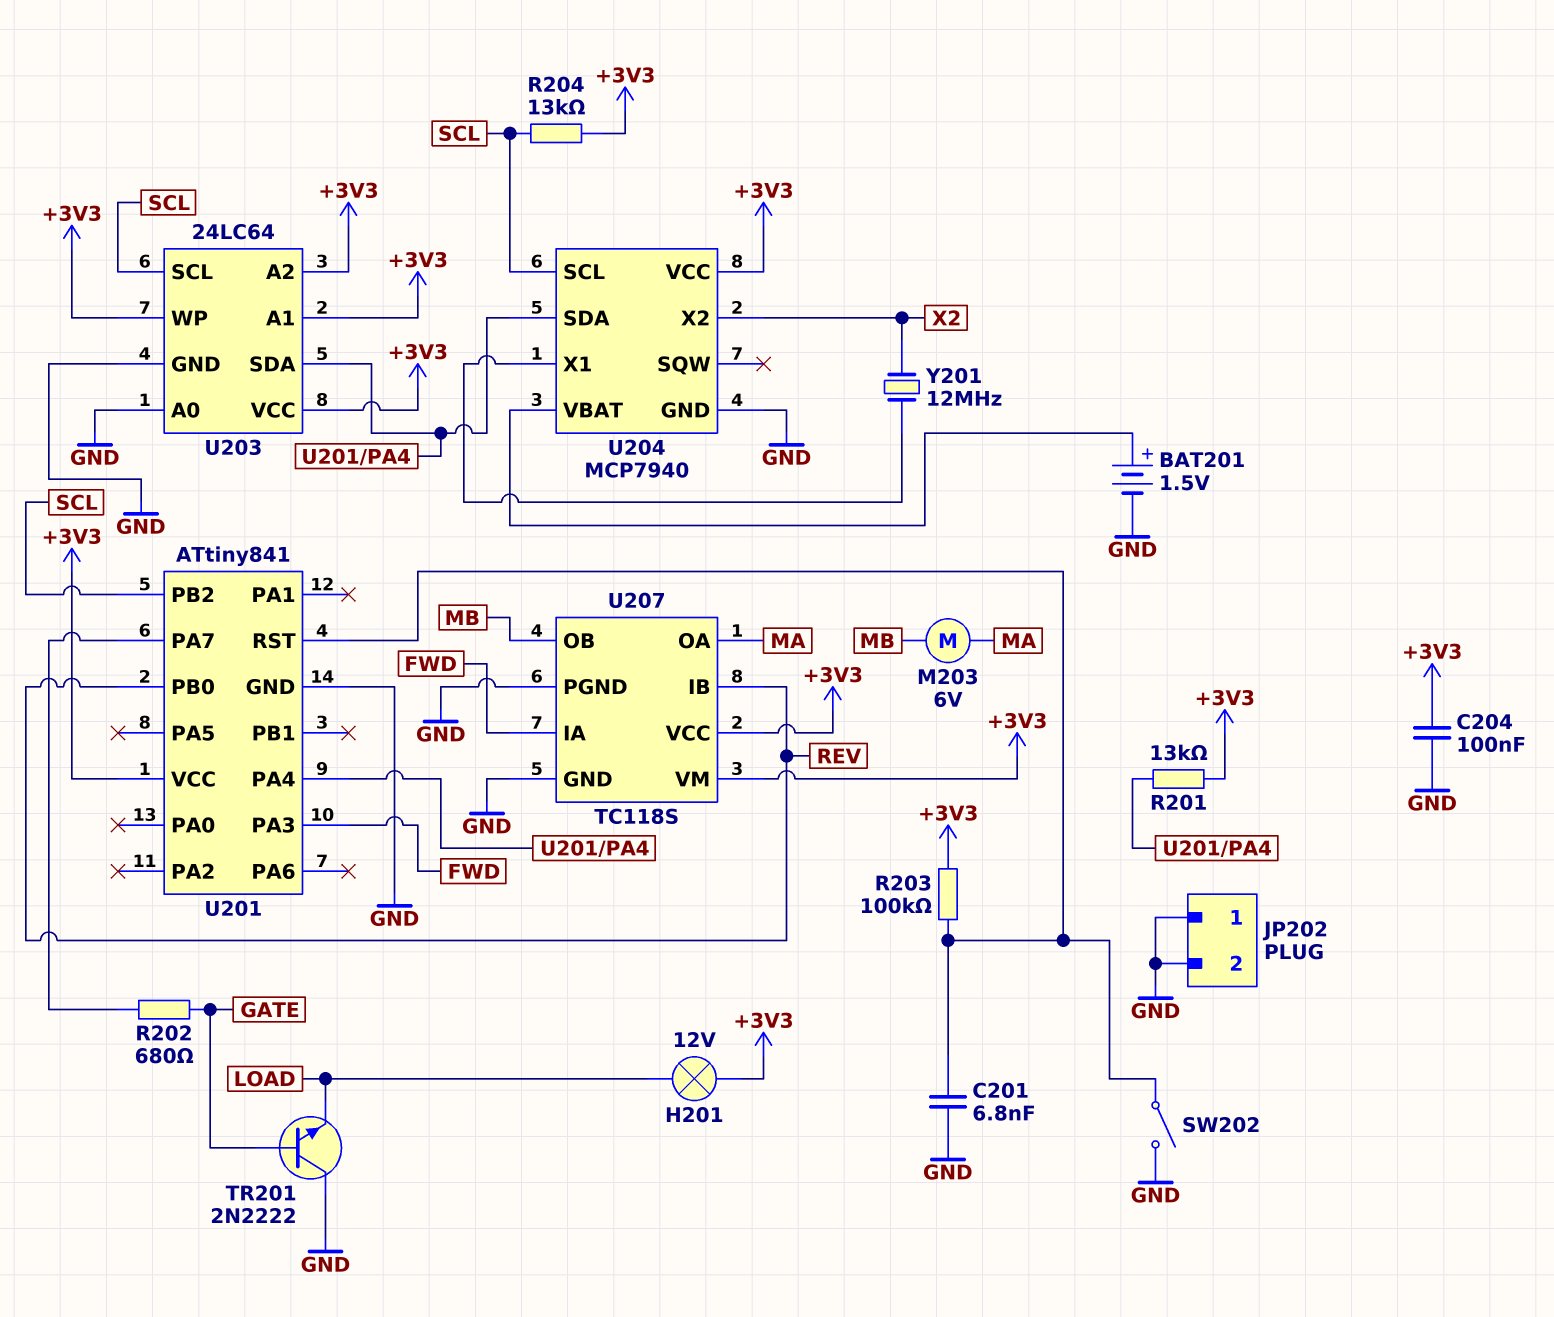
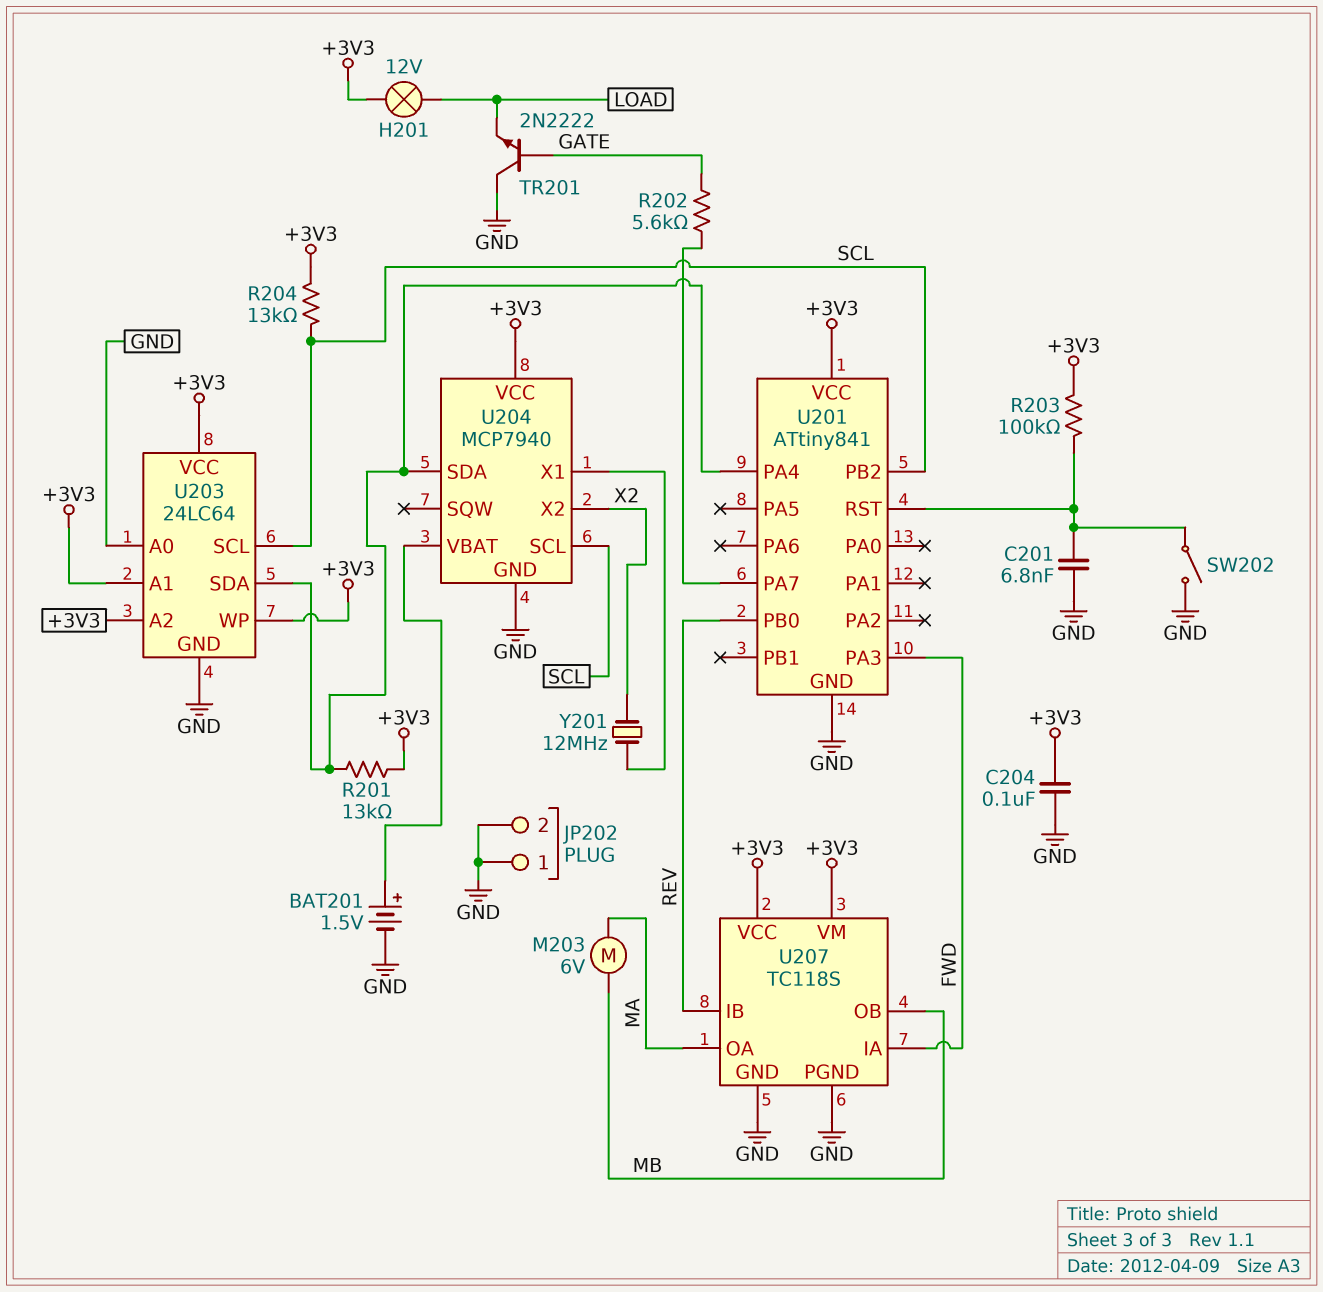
R202: 680 (GATE, U201/PA7) -> 5.6k (GATE, U201/PA7)

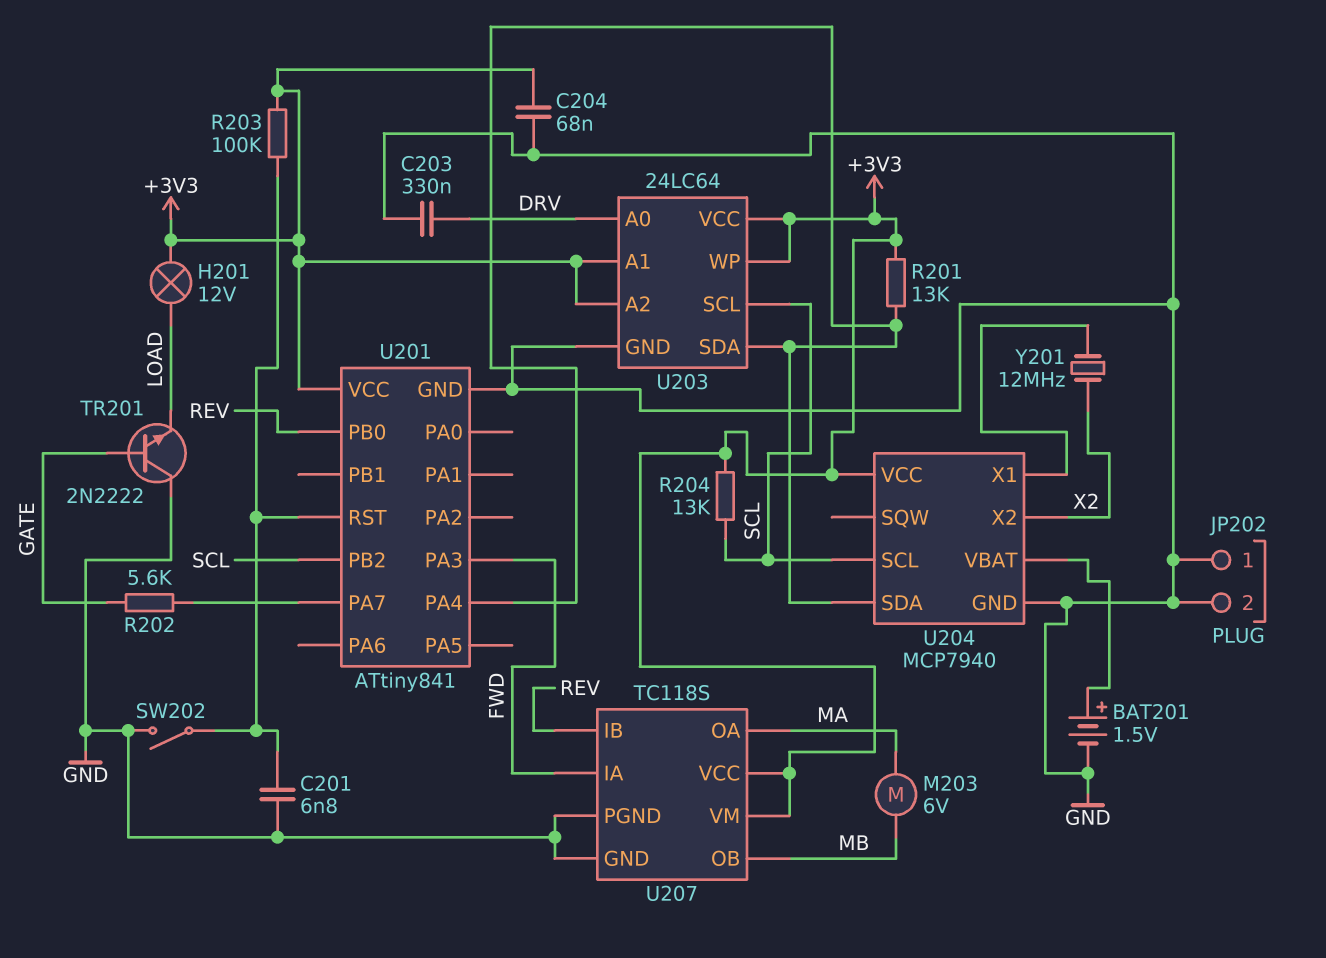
C203: none -> 330nF (DRV, GND)
C204: 100nF (+3V3, GND) -> 68nF (+3V3, GND)
U203 pin A0: GND -> DRV

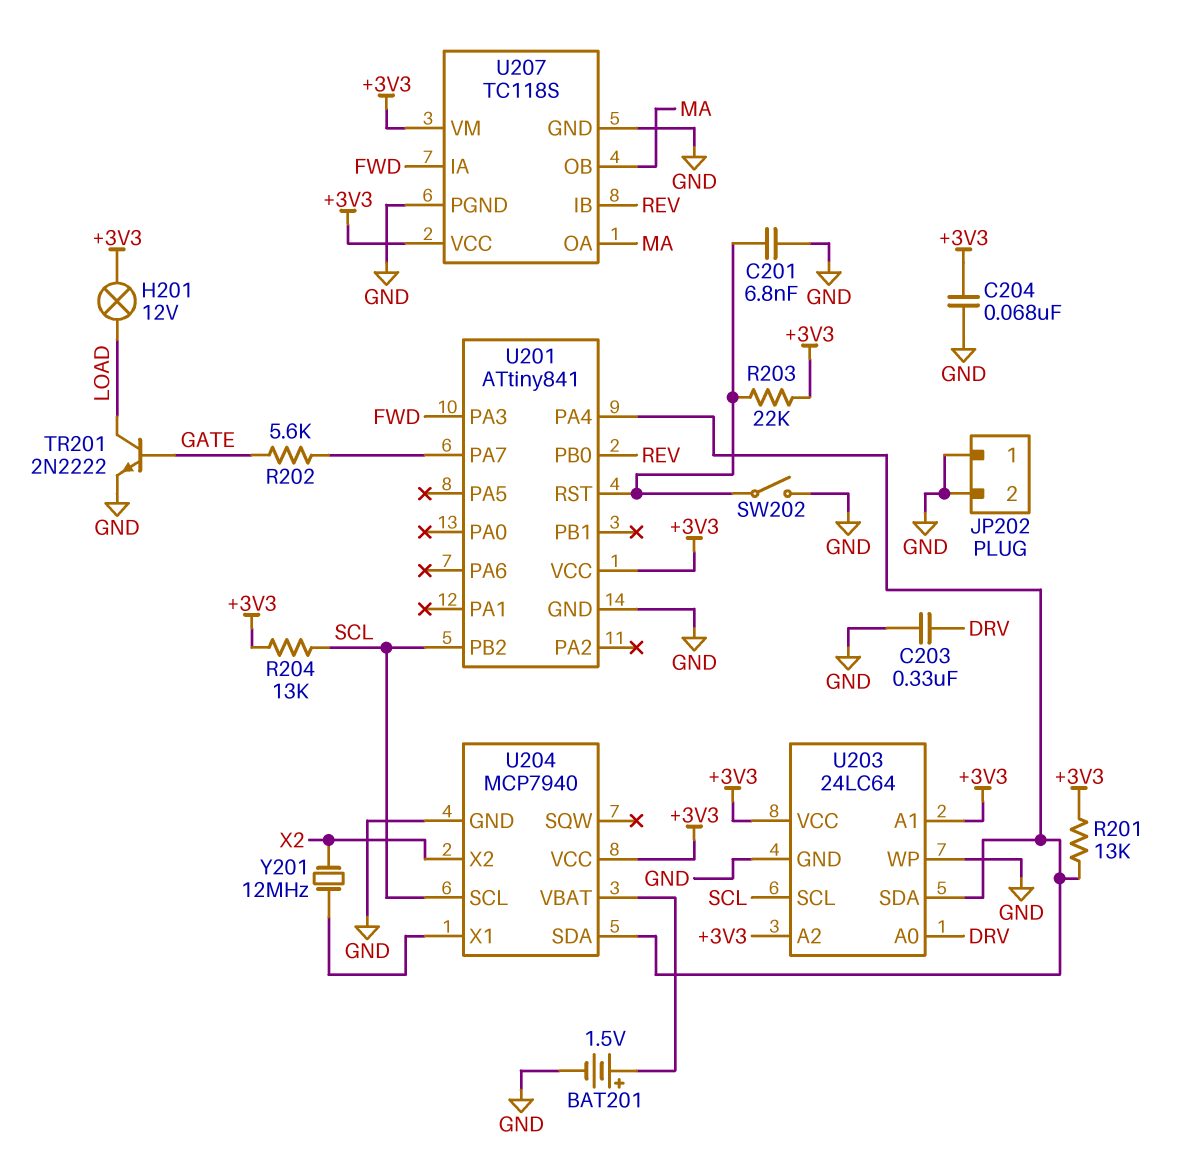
M203: motor 6V (MA, MB) -> none
R203: 100k (+3V3, U201/RST) -> 22k (+3V3, U201/RST)
TR201: NPN 2N2222 (B GATE, C GND, E LOAD) -> NPN 2N2222 (B GATE, C LOAD, E GND)
U203 pin WP: +3V3 -> GND
U207 pin OB: MB -> MA

